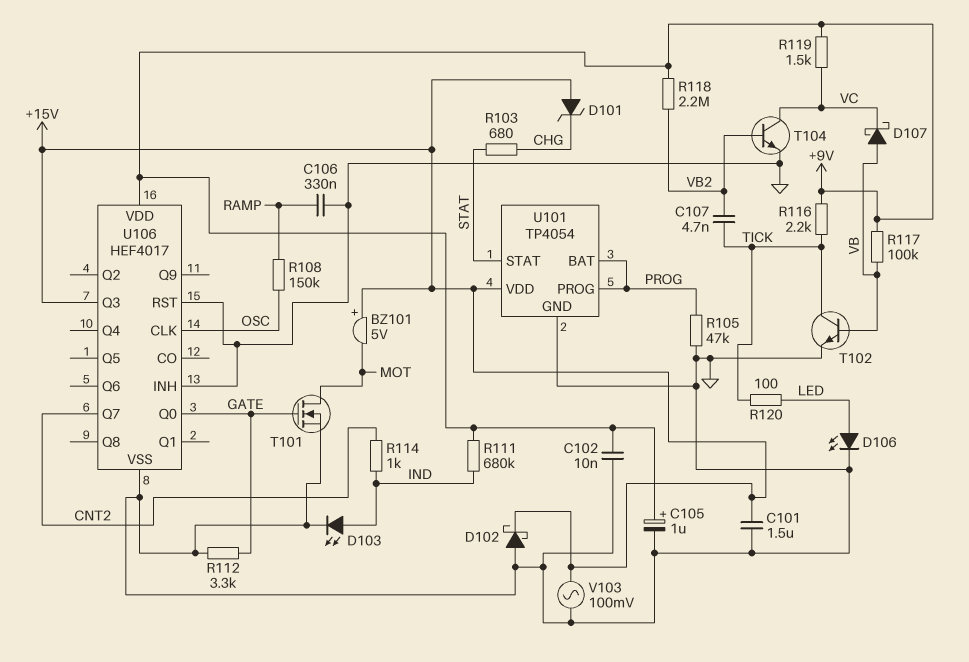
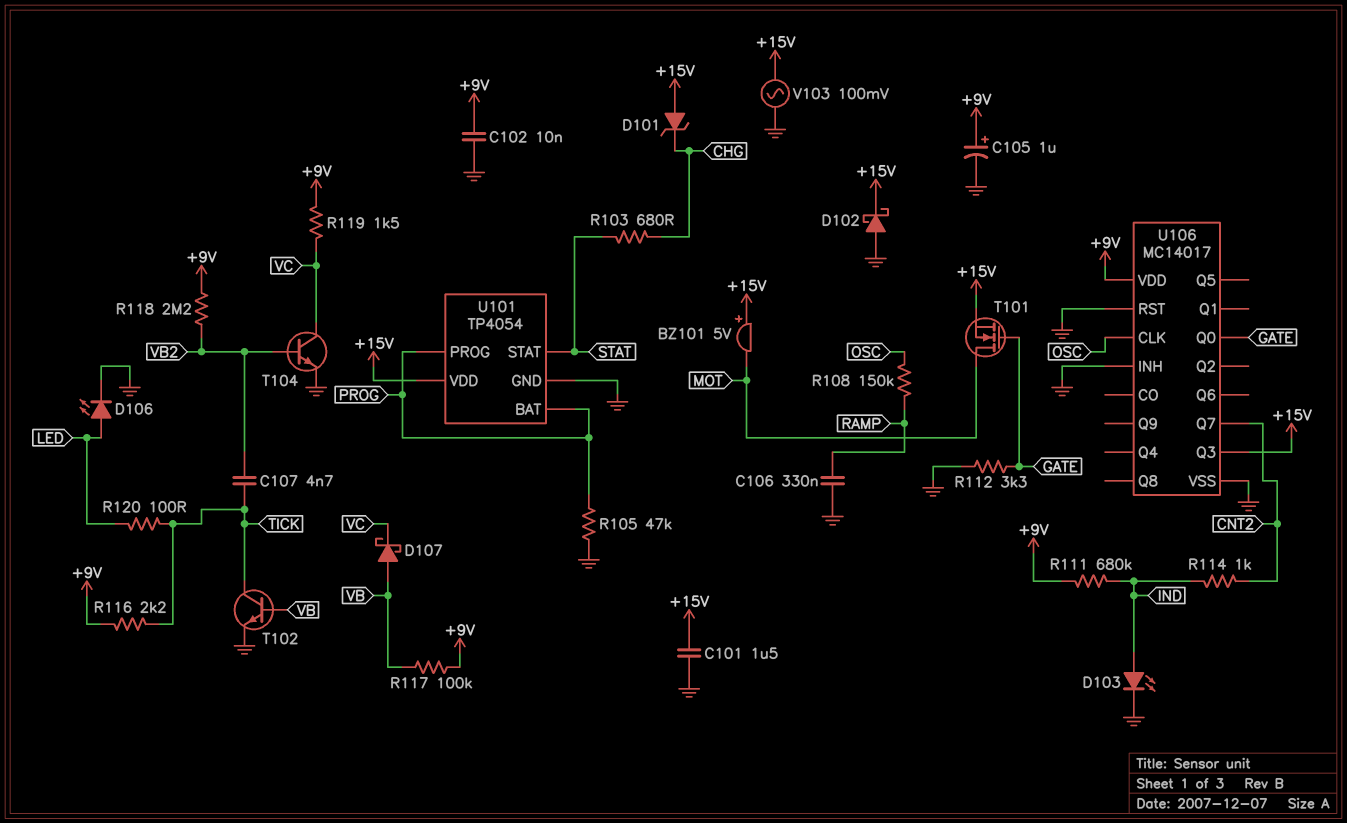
T101: NMOS (G GATE, D MOT, S GND) -> NMOS (G GATE, D MOT, S +15V)
U106: HEF4017 -> MC14017

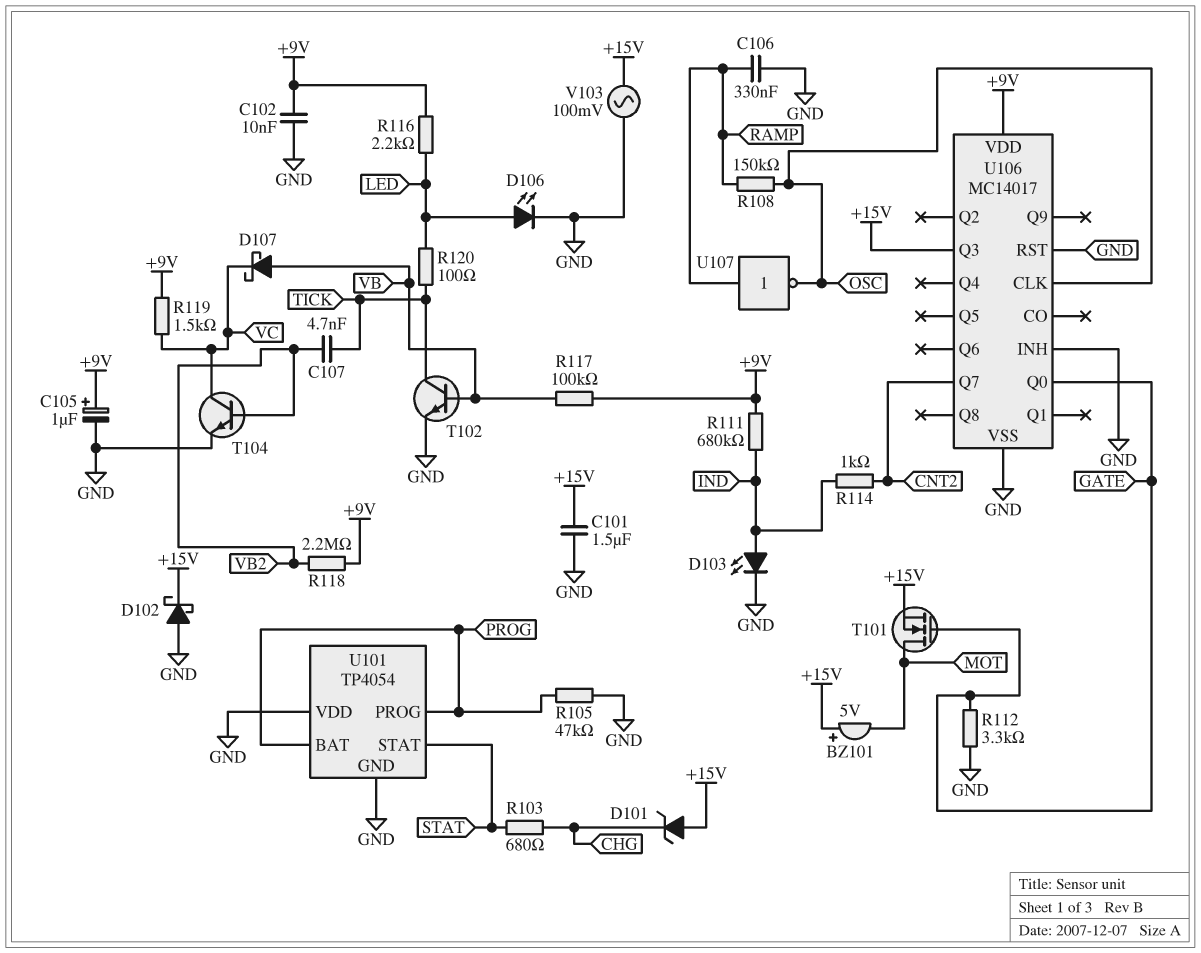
R116: 2.2k (+9V, TICK) -> 2.2k (+9V, LED)
U101 pin VDD: +15V -> GND
U107: none -> NOT (in RAMP, out OSC)

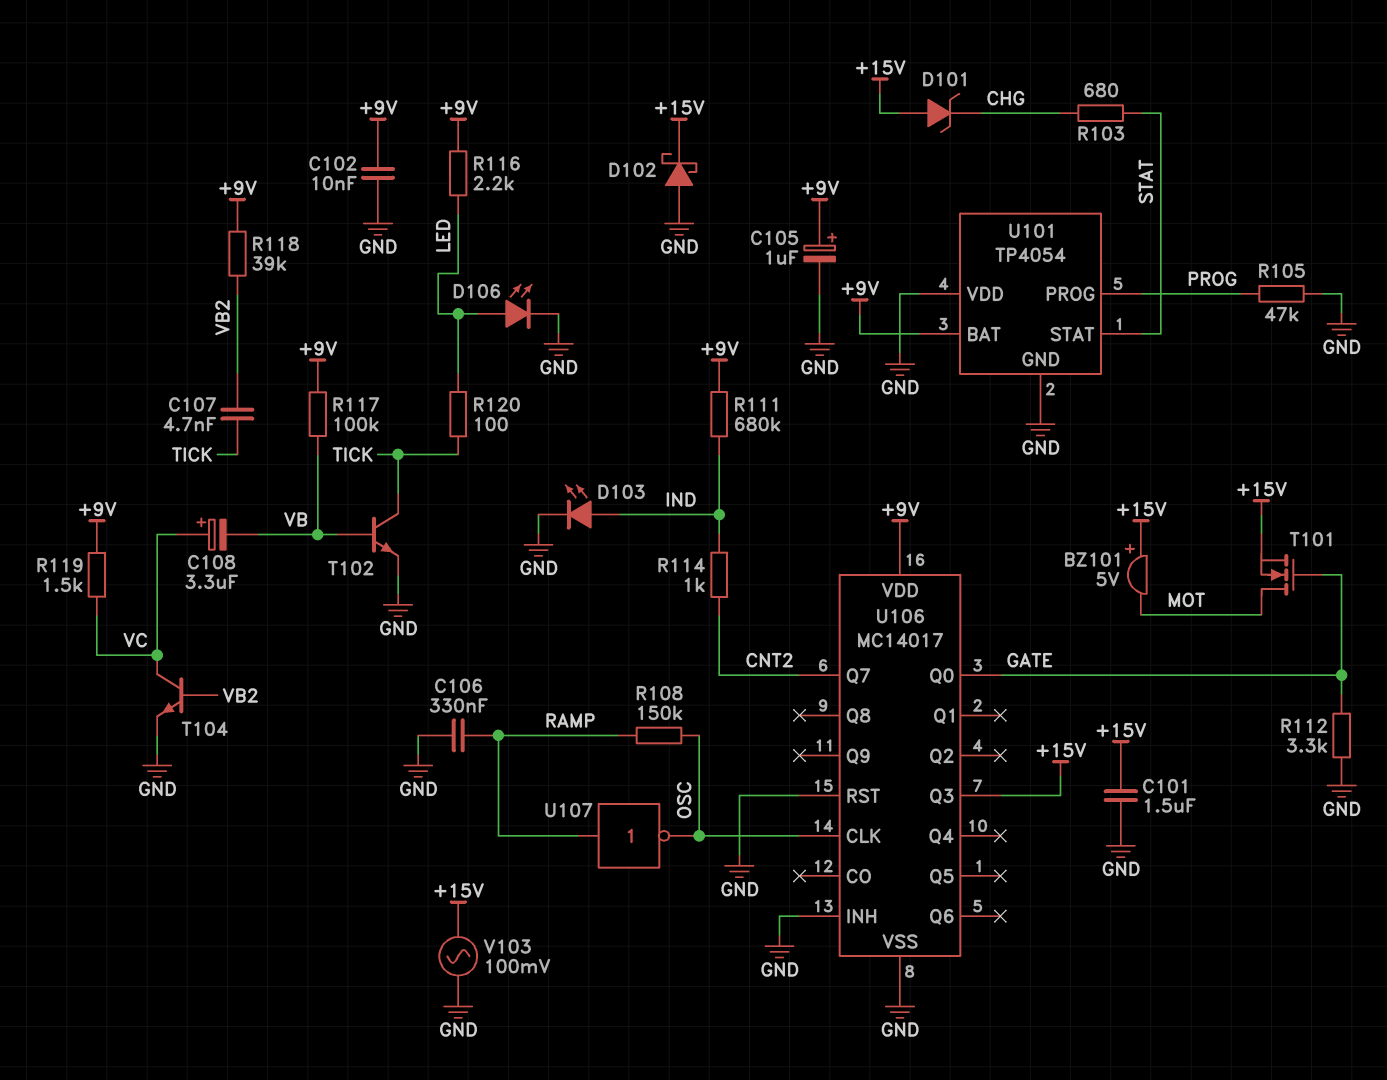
C108: none -> 3.3uF (plus VC, minus VB)
D107: schottky (A VB, K VC) -> none
R118: 2.2M (+9V, VB2) -> 39k (+9V, VB2)
U101 pin BAT: PROG -> +9V

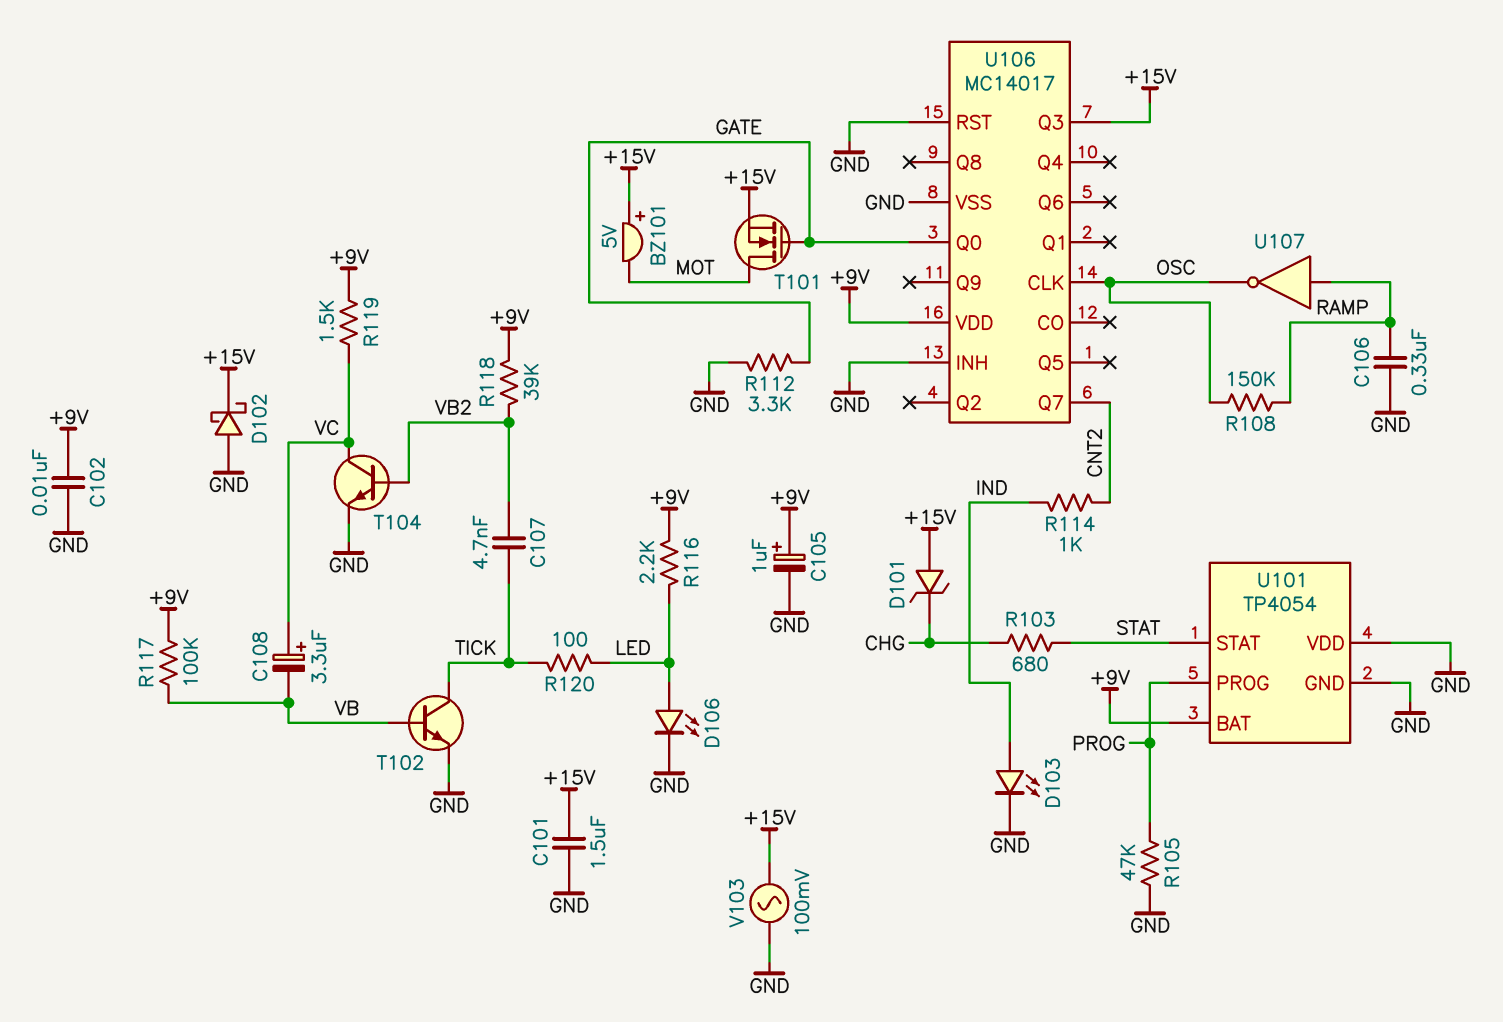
R111: 680k (+9V, IND) -> none

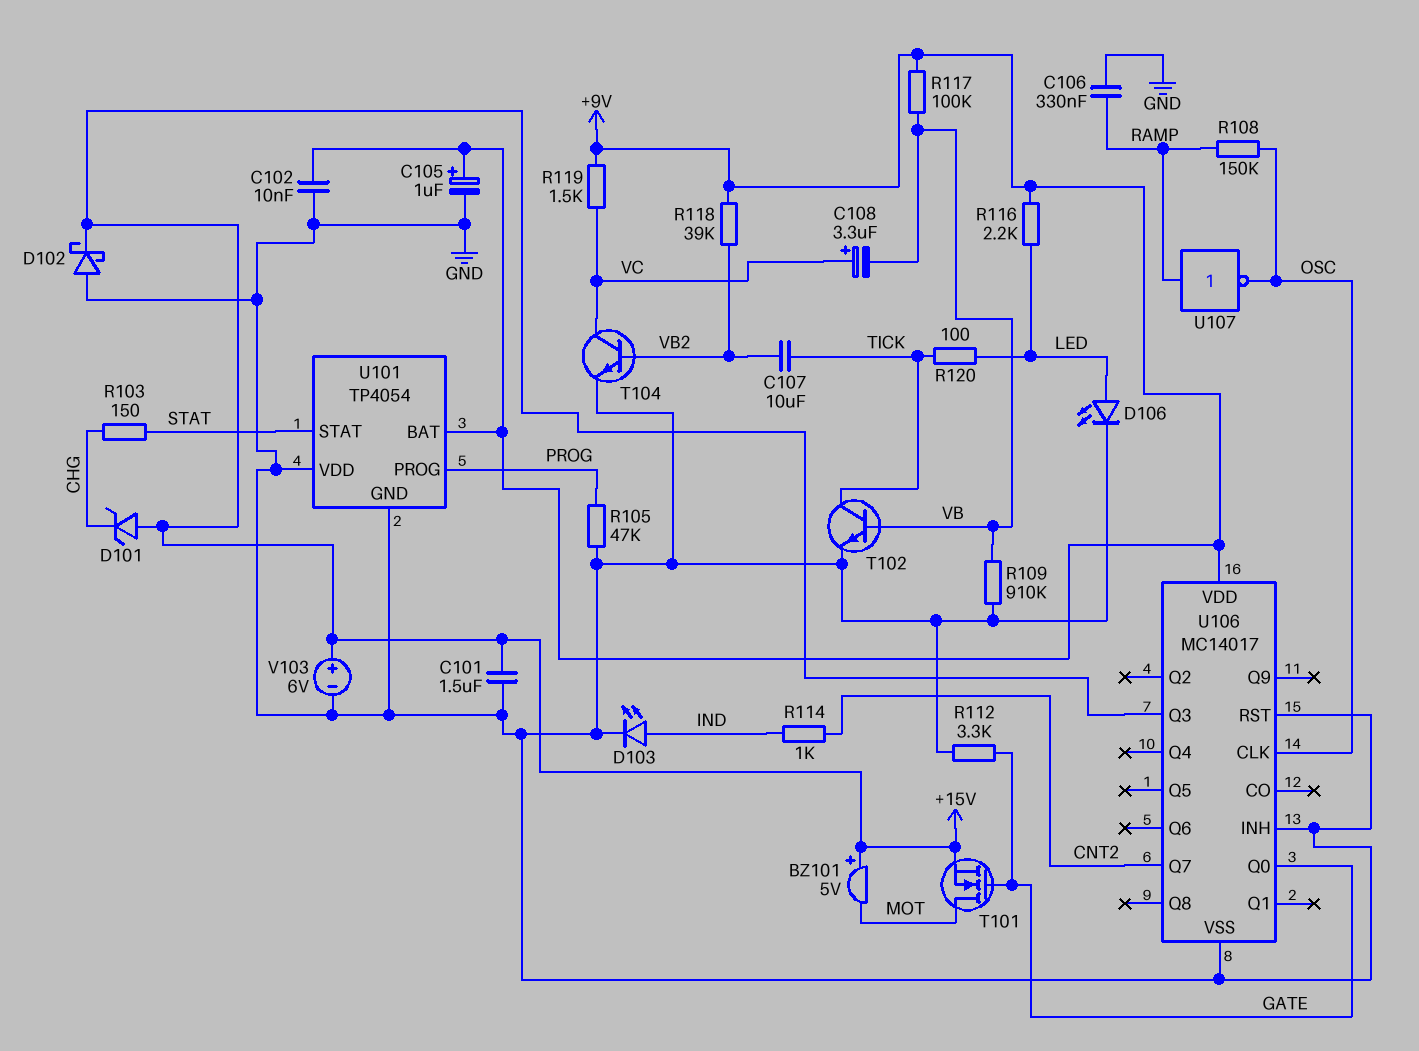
C107: 4.7nF (TICK, VB2) -> 10uF (TICK, VB2)
R103: 680 (CHG, STAT) -> 150 (CHG, STAT)
R109: none -> 910k (GND, VB)
V103: AC 100mV (+15V, GND) -> 6V (plus +15V, minus GND)

